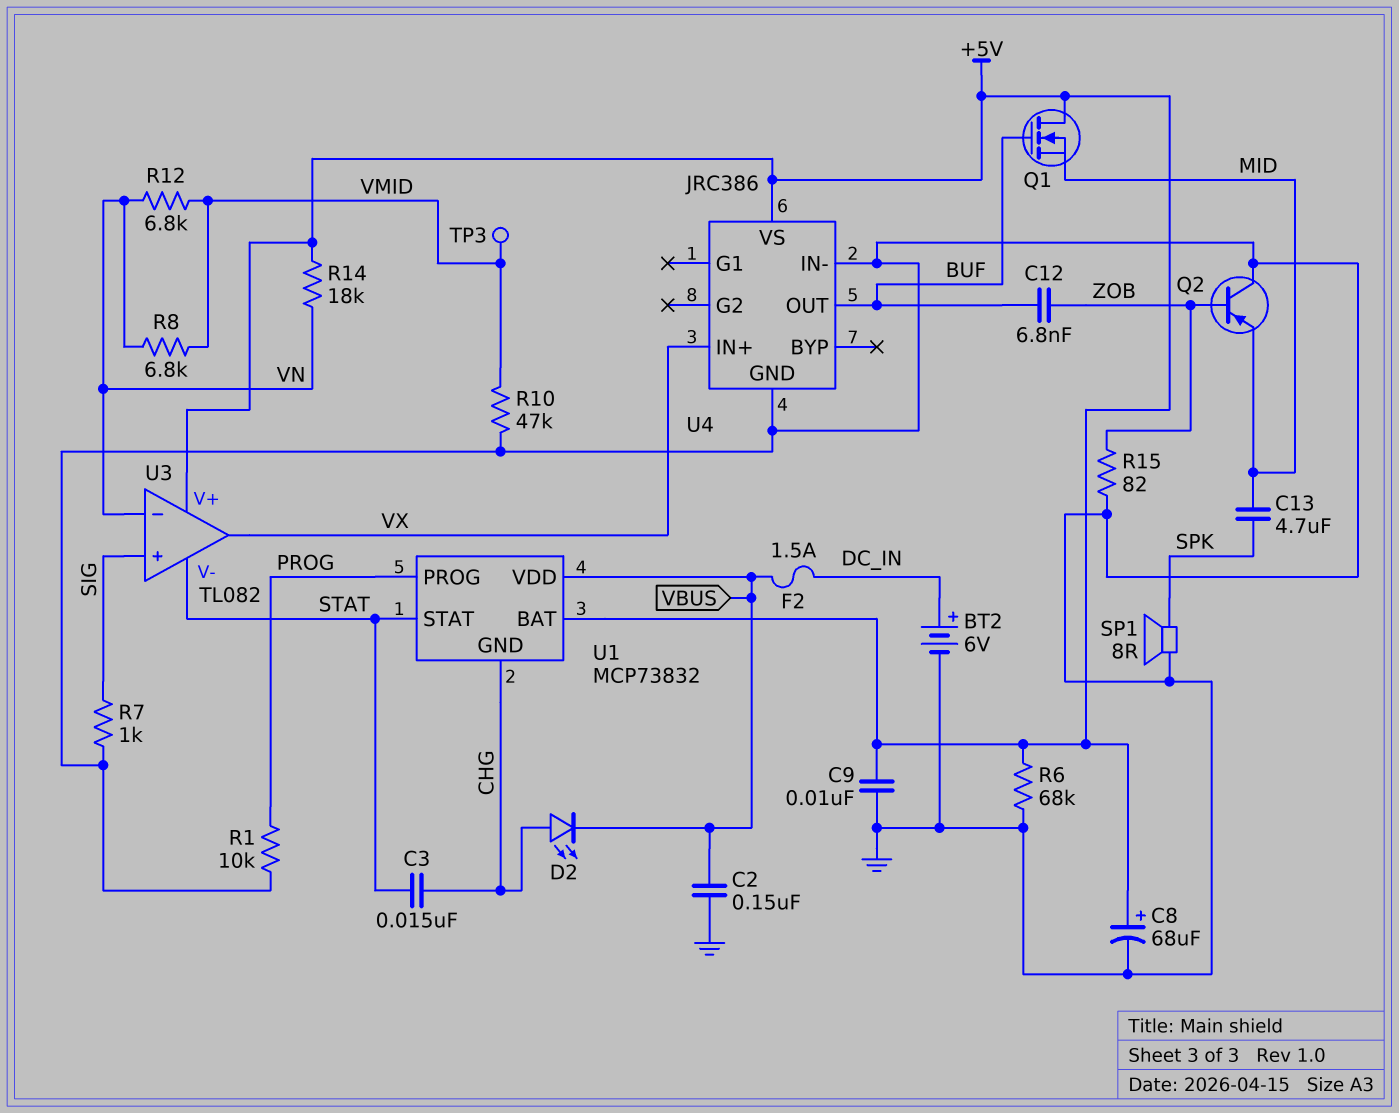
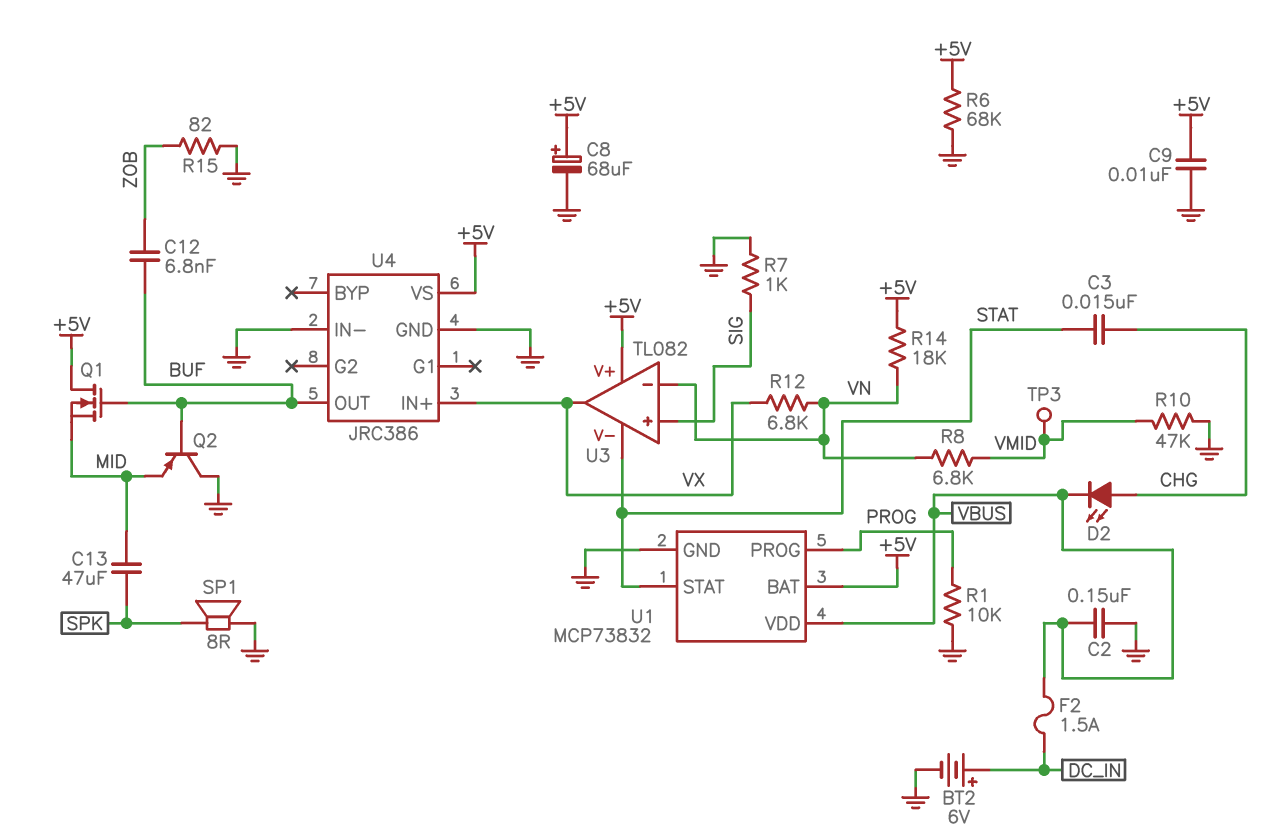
C13: 4.7uF (MID, SPK) -> 47uF (MID, SPK)
Q2: PNP (B ZOB, C GND, E MID) -> PNP (B BUF, C GND, E MID)
R12: 6.8k (VMID, VN) -> 6.8k (VN, VX)
U1 pin GND: CHG -> GND

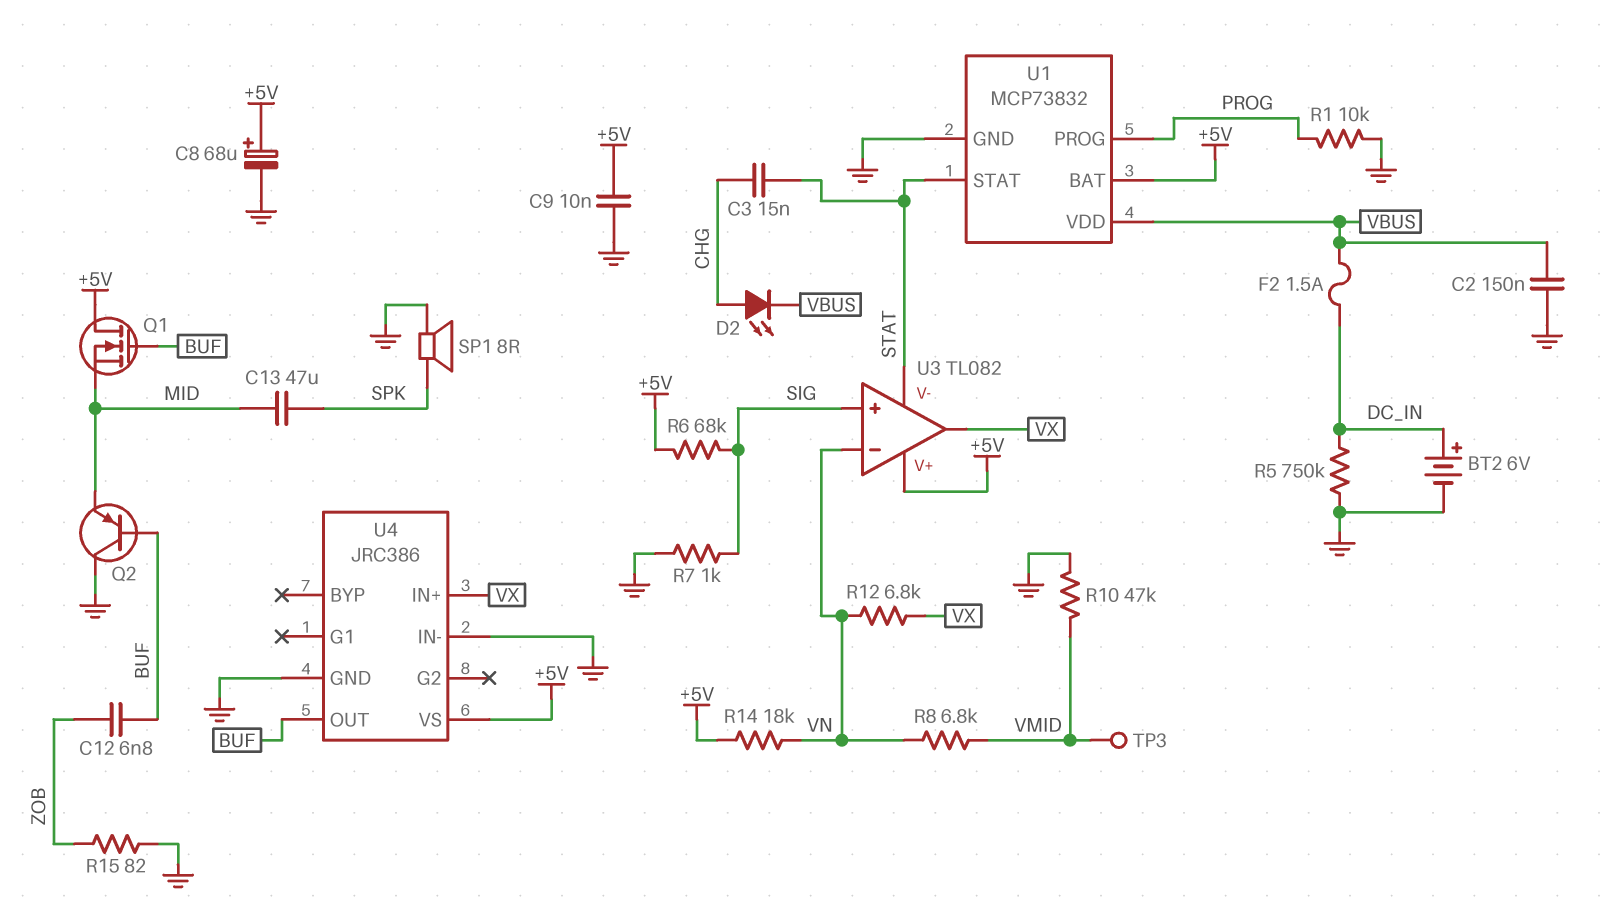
R5: none -> 750k (DC_IN, GND)
R6: 68k (+5V, GND) -> 68k (+5V, SIG)

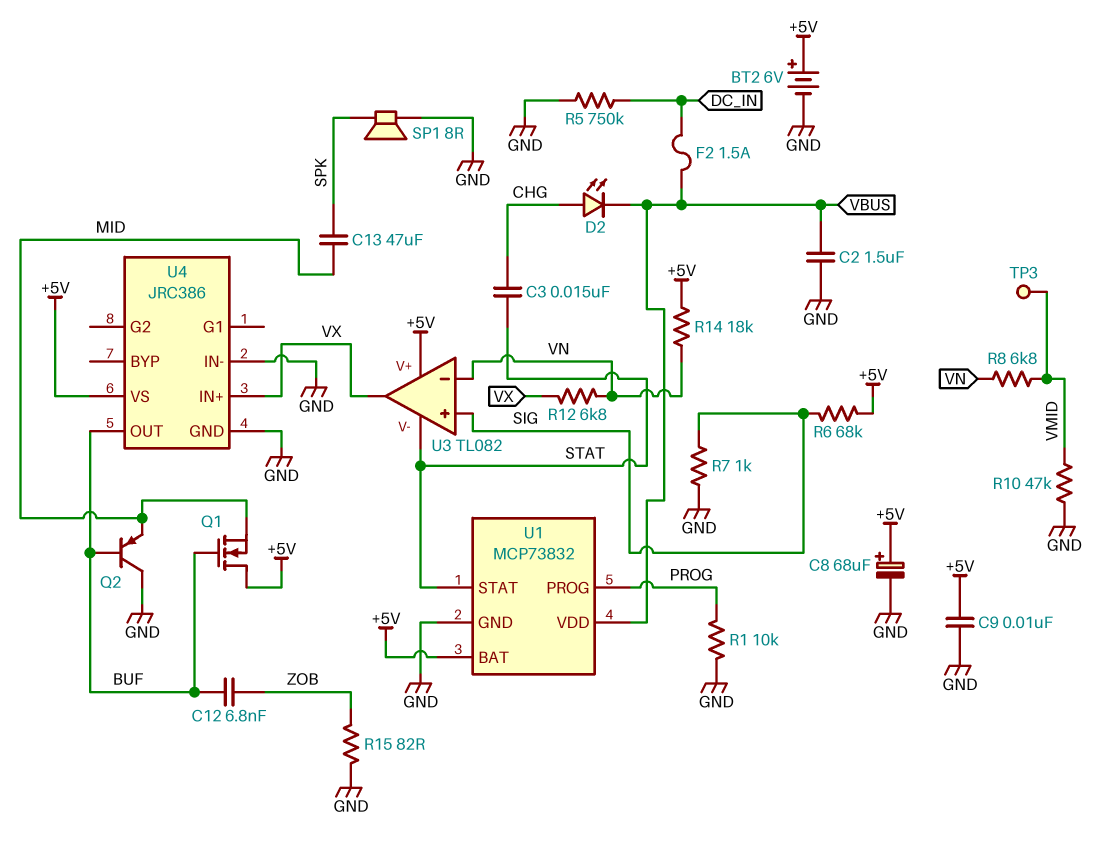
BT2: 6V (plus DC_IN, minus GND) -> 6V (plus +5V, minus GND)
C2: 150nF (GND, VBUS) -> 1.5uF (GND, VBUS)

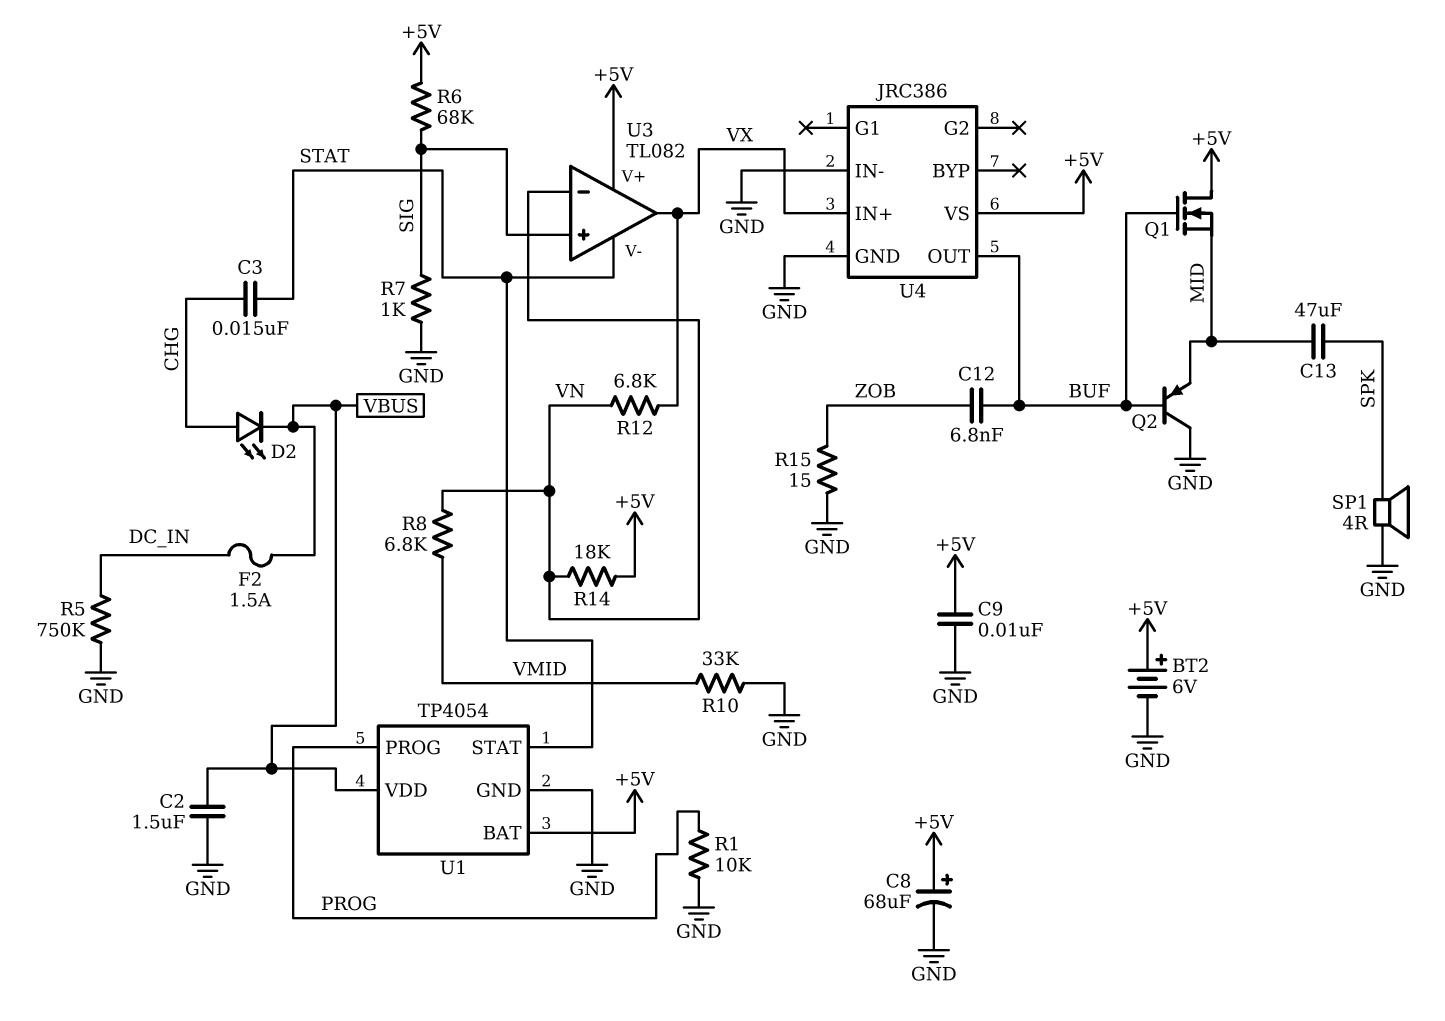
R10: 47k (GND, VMID) -> 33k (GND, VMID)
R15: 82 (GND, ZOB) -> 15 (GND, ZOB)
SP1: speaker 8R (GND, SPK) -> speaker 4R (GND, SPK)
TP3: test point (VMID) -> none
U1: MCP73832 -> TP4054

